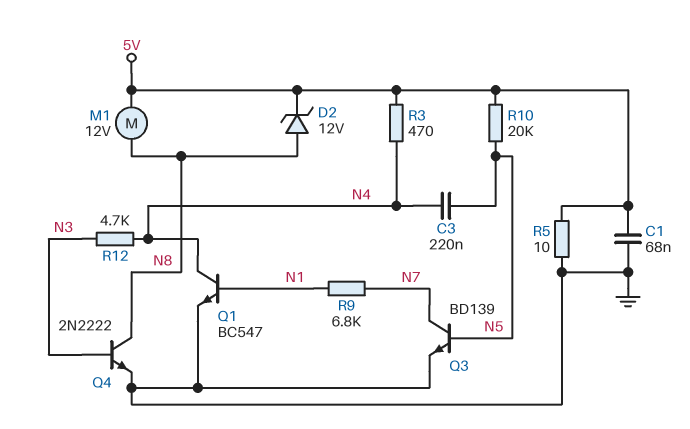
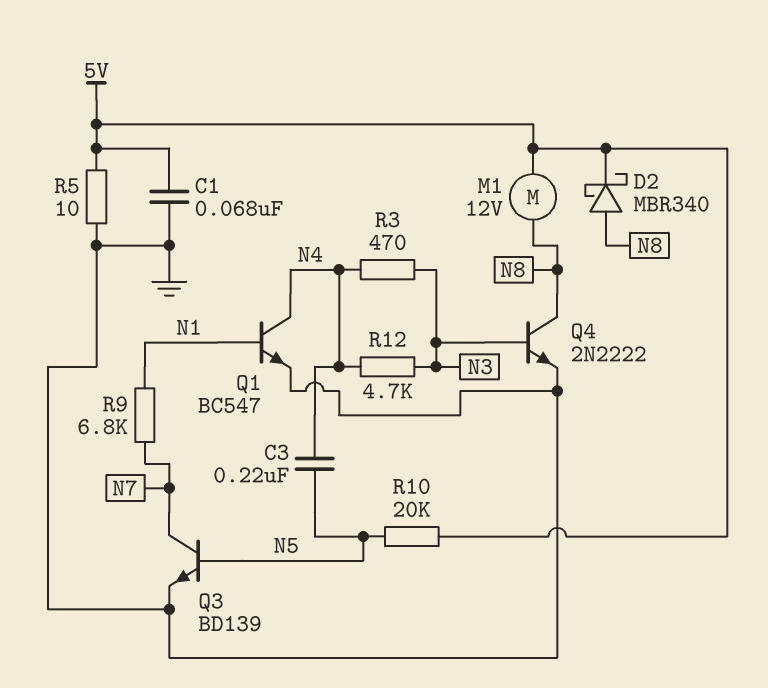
D2: zener 12V (A N8, K 5V) -> schottky MBR340 (A N8, K 5V)
R3: 470 (5V, N4) -> 470 (N3, N4)

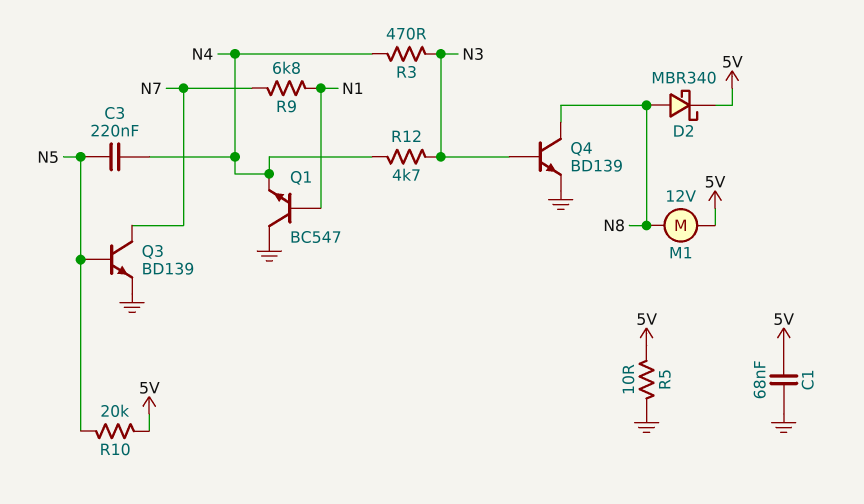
Q1: NPN BC547 (B N1, C N4, E GND) -> NPN BC547 (B N1, C GND, E N4)
Q4: NPN 2N2222 (B N3, C N8, E GND) -> NPN BD139 (B N3, C N8, E GND)

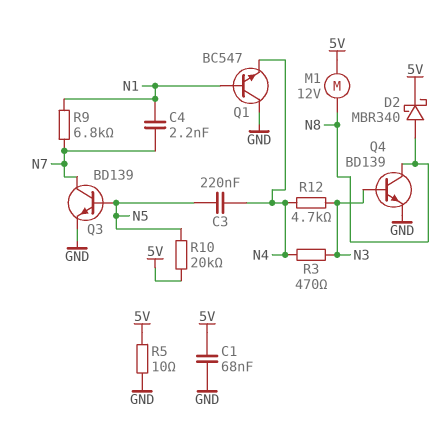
C4: none -> 2.2nF (N1, N7)

